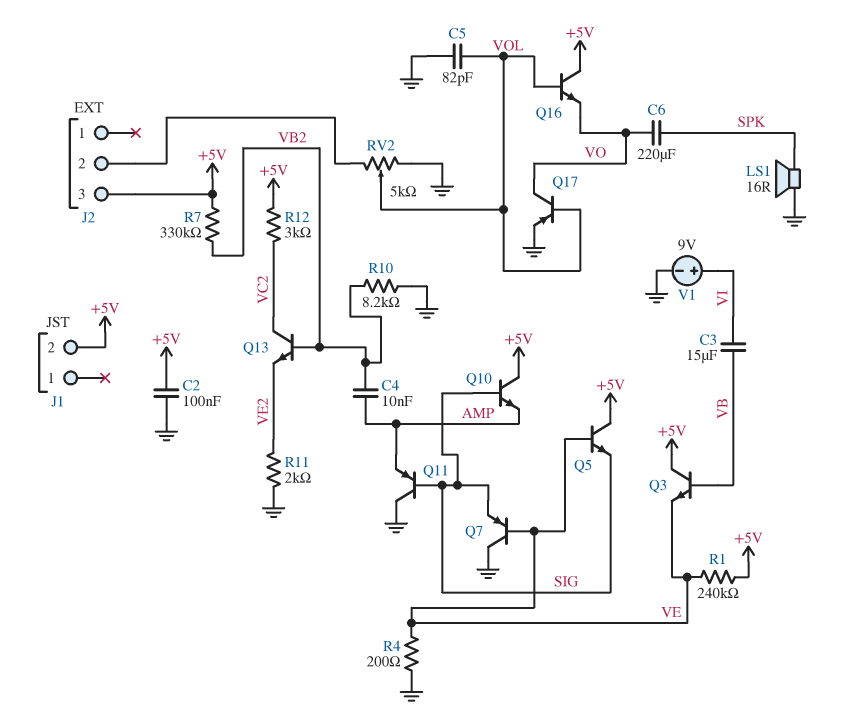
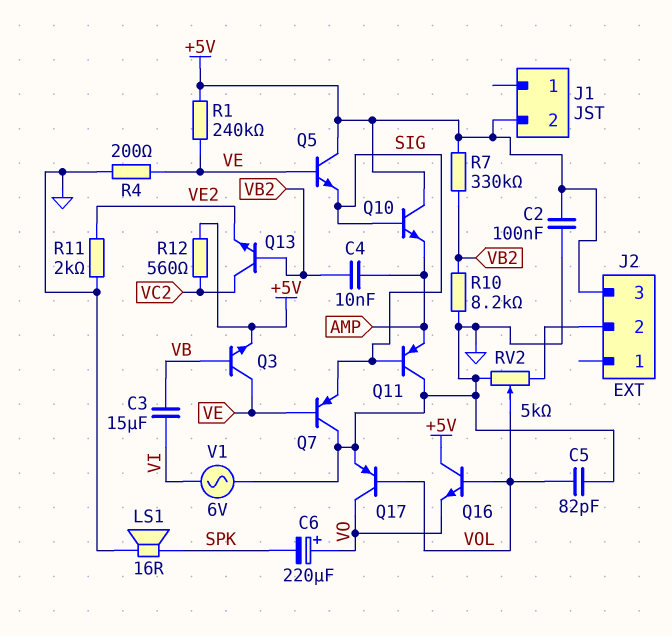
C6: 220uF (SPK, VO) -> 220uF (plus VO, minus SPK)
Q3: NPN (B VB, C +5V, E VE) -> NPN (B VB, C VE, E +5V)
R12: 3k (+5V, VC2) -> 560 (+5V, VC2)
V1: 9V (plus VI, minus GND) -> AC 6V (GND, VI)

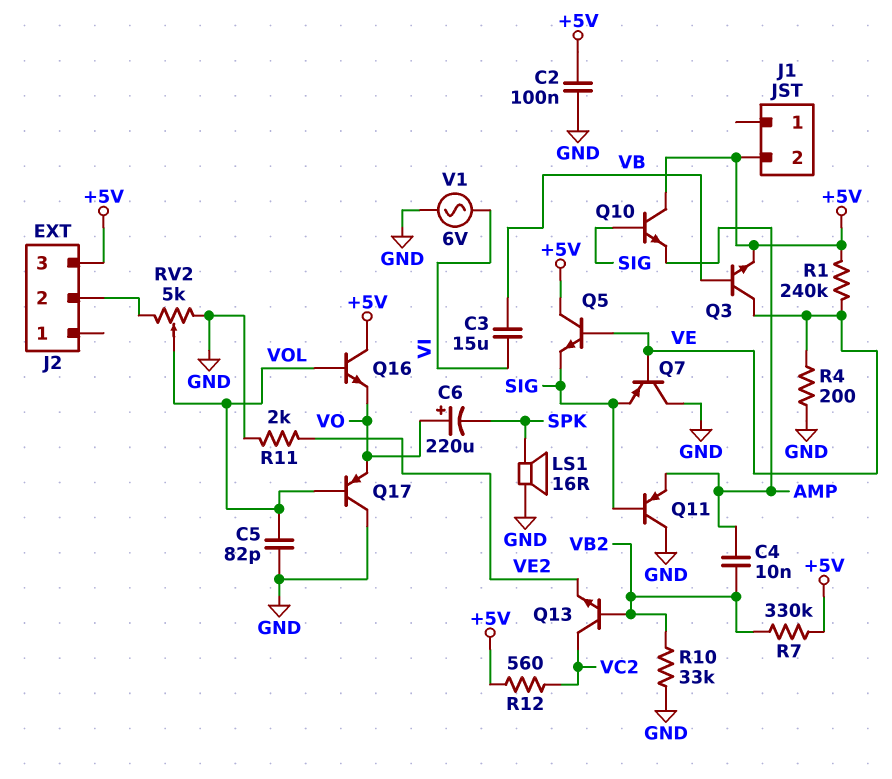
Q17: PNP (B VOL, C VO, E GND) -> PNP (B VOL, C GND, E VO)
R10: 8.2k (GND, VB2) -> 33k (GND, VB2)

